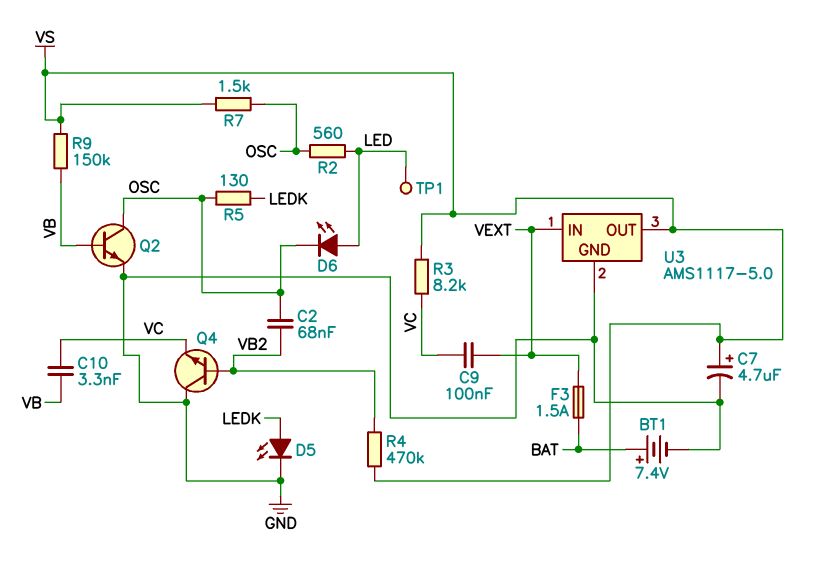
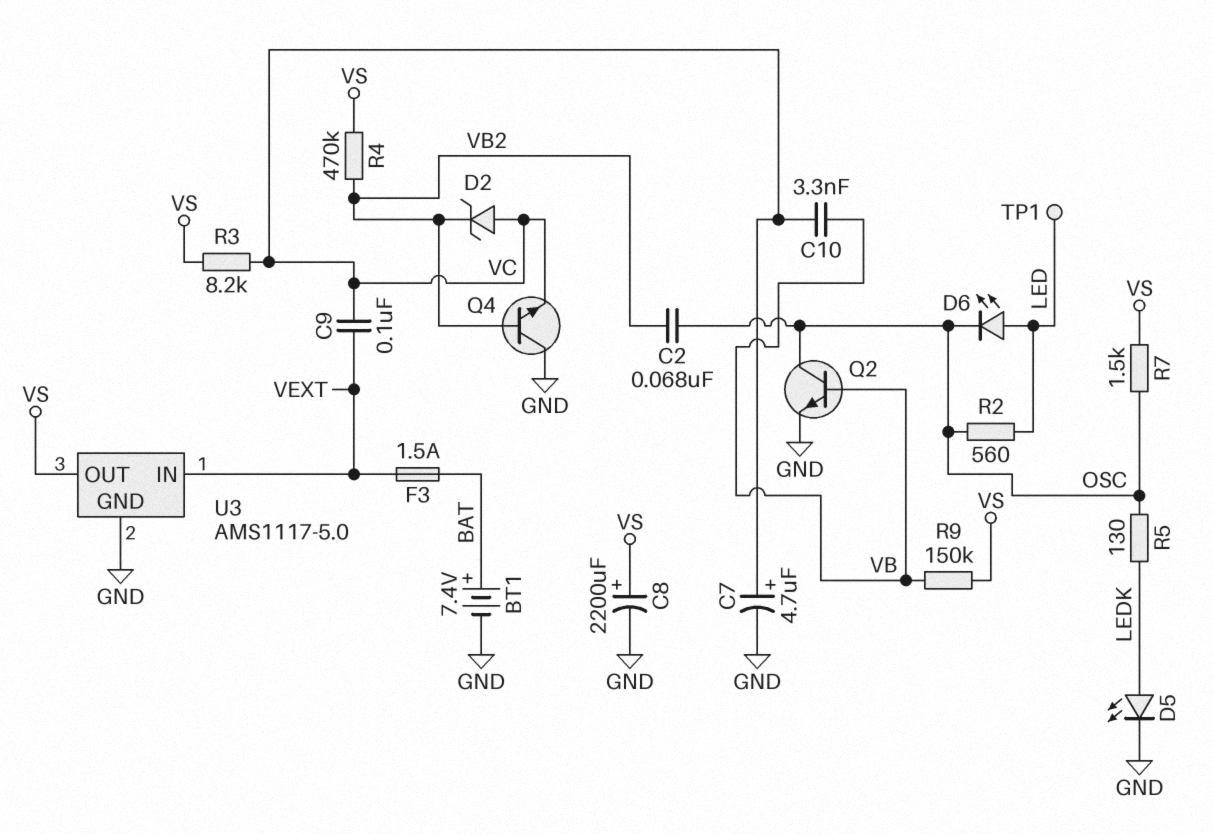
C7: 4.7uF (plus VS, minus GND) -> 4.7uF (plus VC, minus GND)
C8: none -> 2200uF (plus VS, minus GND)
D2: none -> zener (A VC, K VB2)

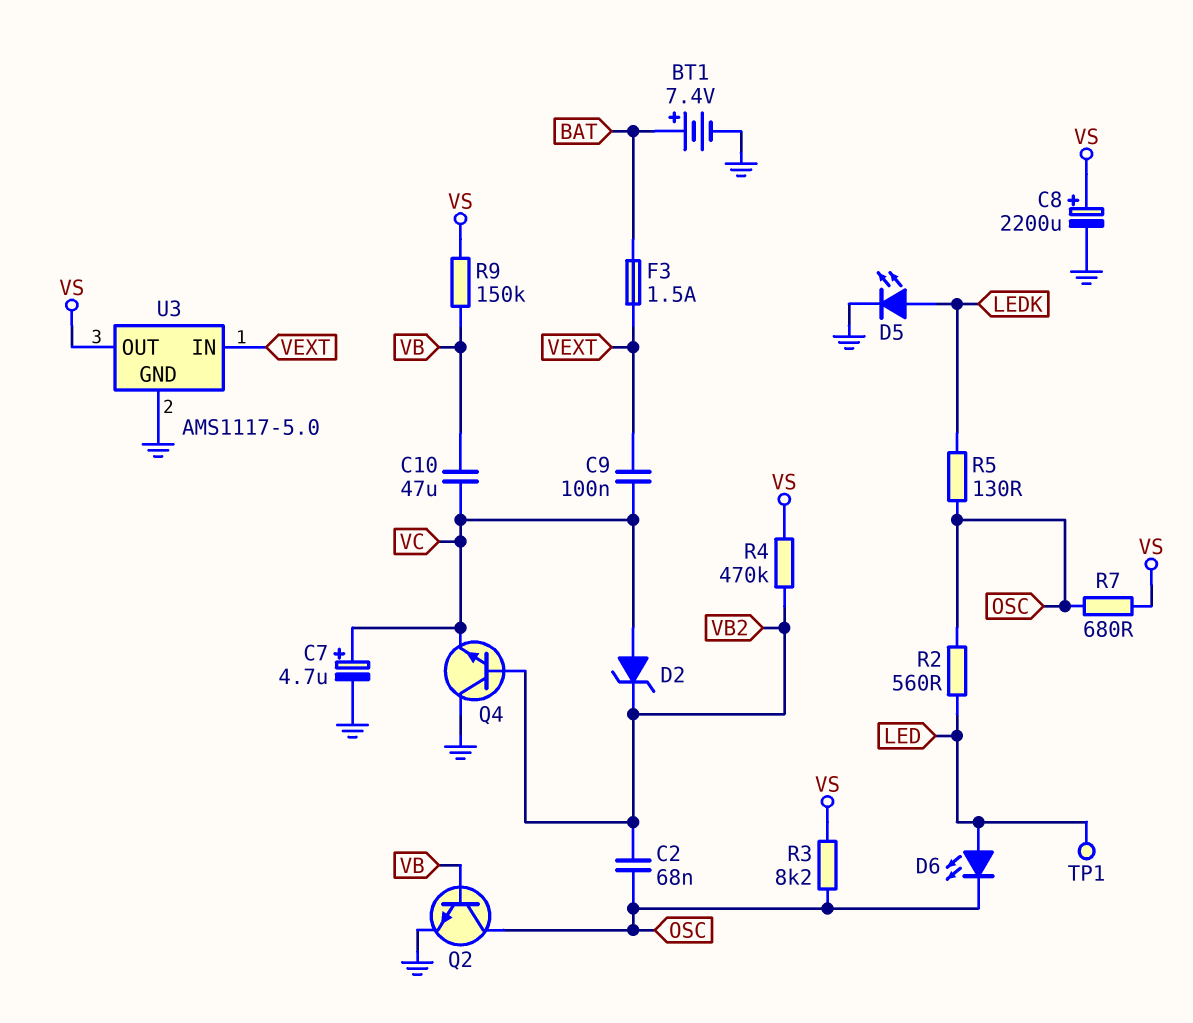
C10: 3.3nF (VB, VC) -> 47uF (VB, VC)
R3: 8.2k (VC, VS) -> 8.2k (OSC, VS)
R7: 1.5k (OSC, VS) -> 680 (OSC, VS)

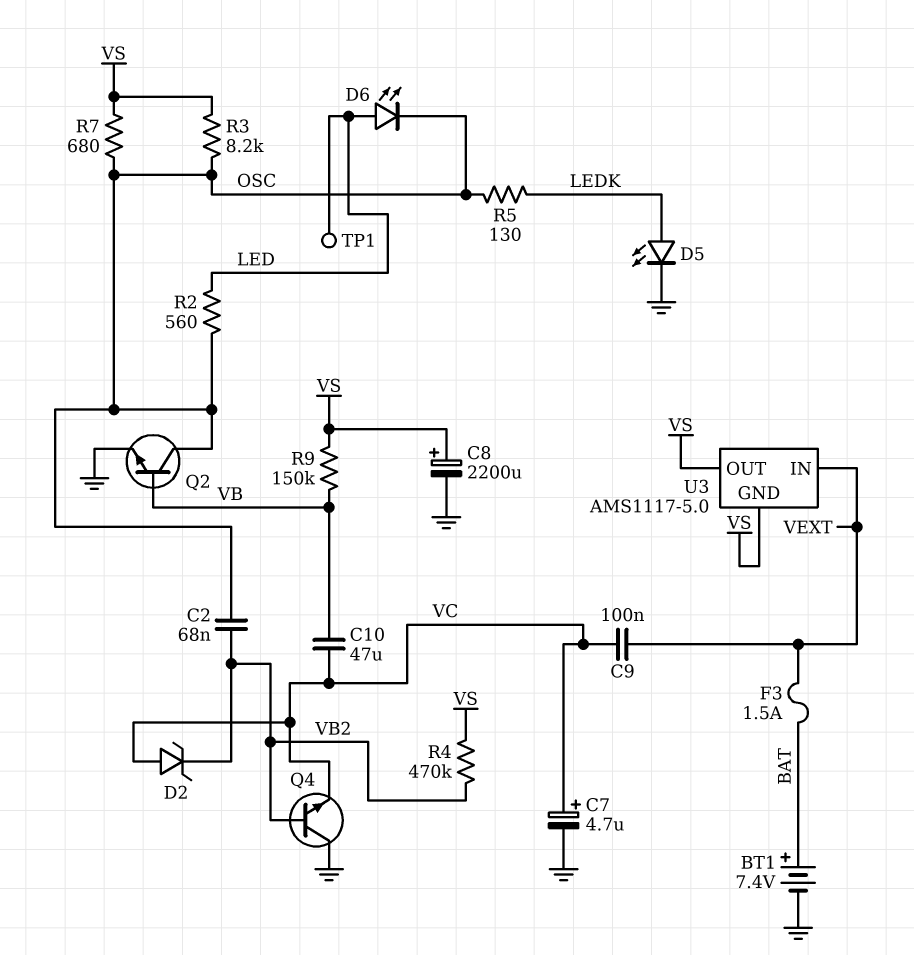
U3 pin GND: GND -> VS

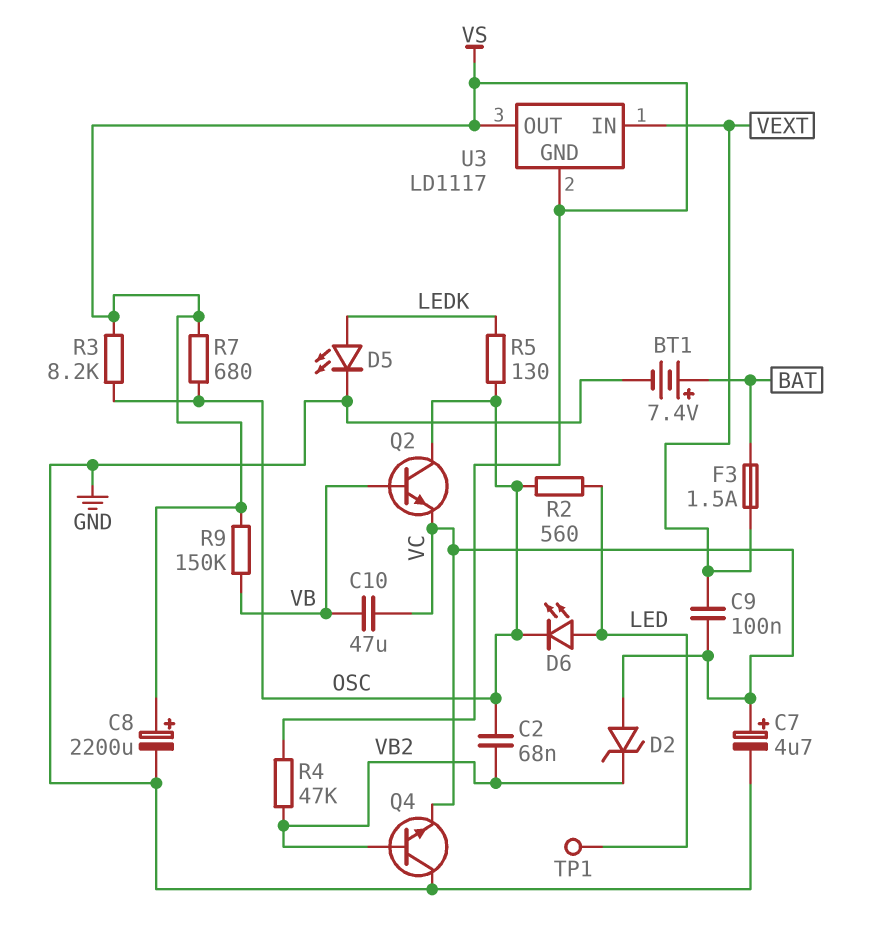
Q2: NPN (B VB, C OSC, E GND) -> NPN (B VB, C OSC, E VC)
R4: 470k (VB2, VS) -> 47k (VB2, VS)
U3: AMS1117-5.0 -> LD1117

